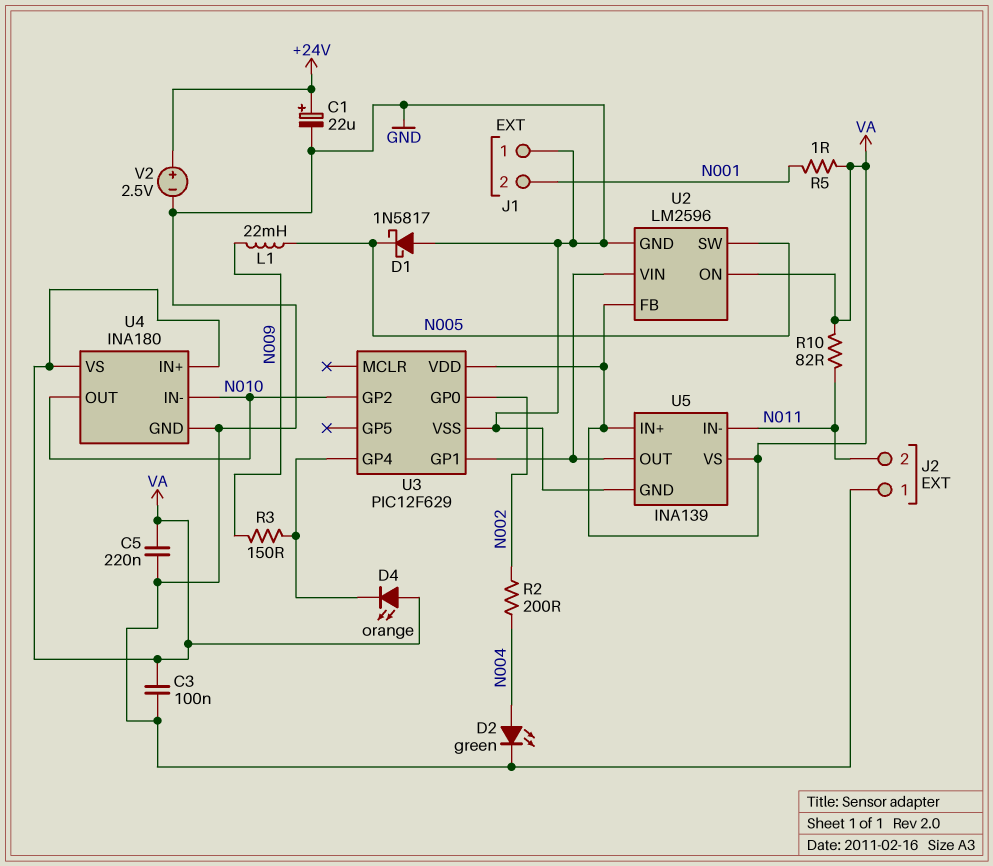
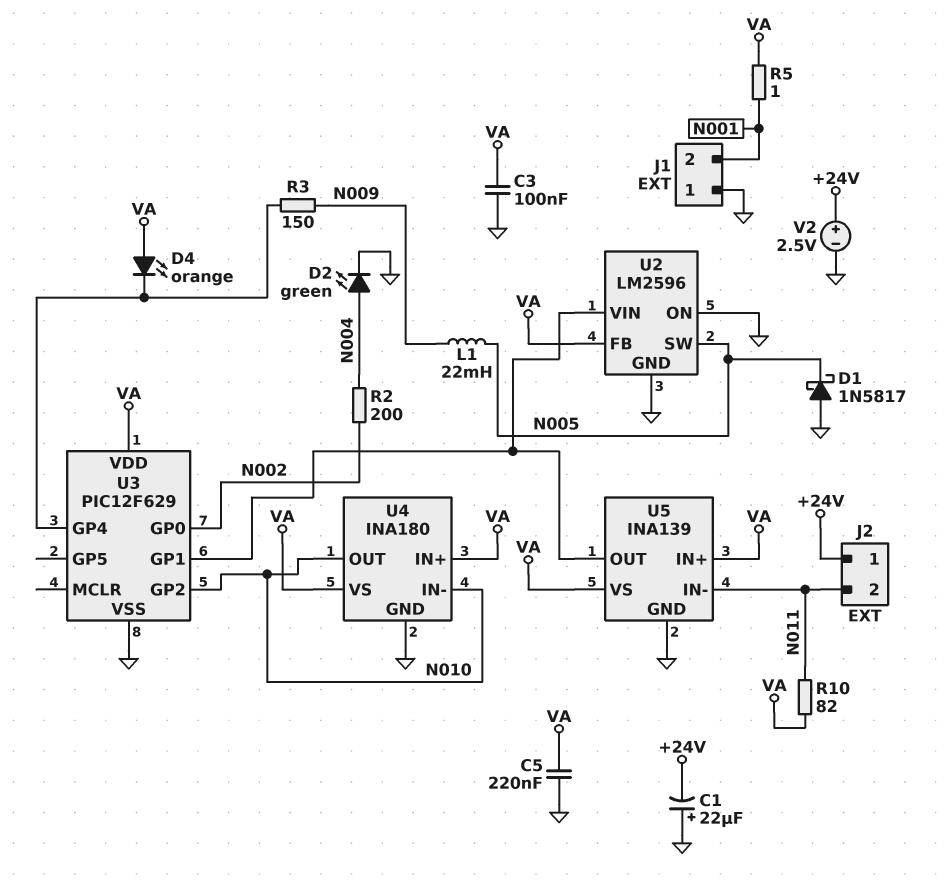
C1: 22uF (plus +24V, minus GND) -> 22uF (plus GND, minus +24V)
J2 pin 1: GND -> +24V
U2 pin ON: VA -> GND

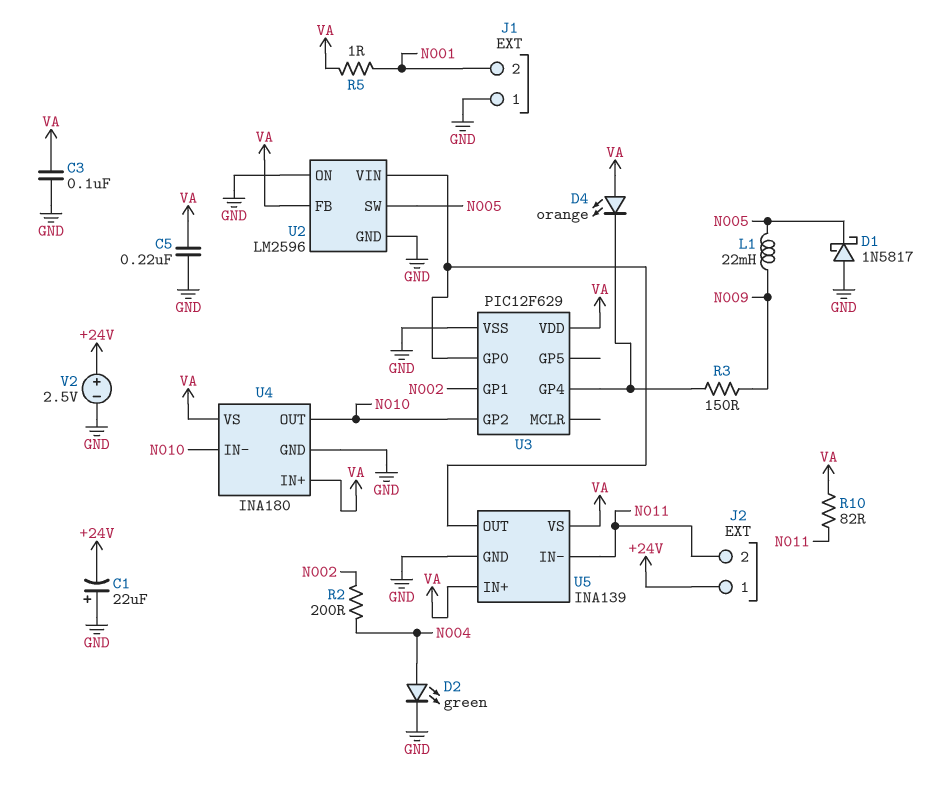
U3 pin GP0: N002 -> U2/VIN
U3 pin GP1: U2/VIN -> N002

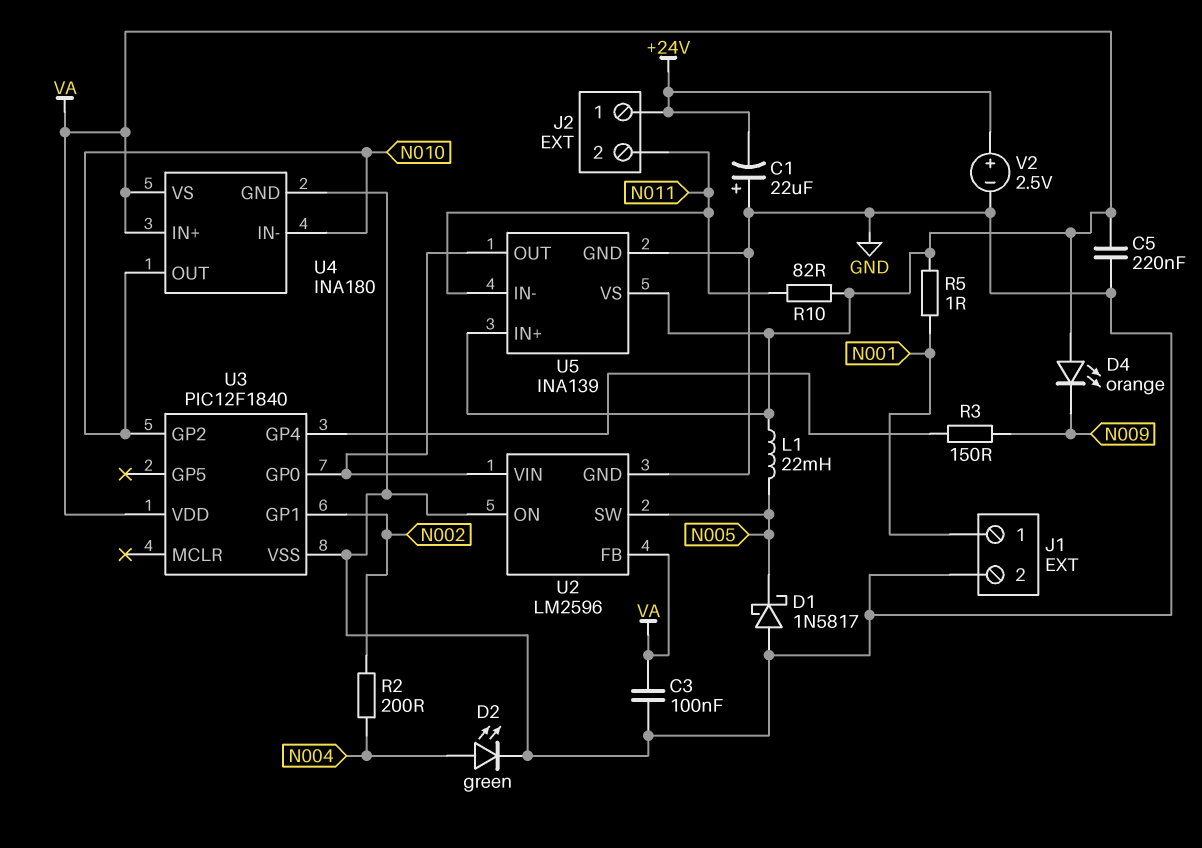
D4: LED orange (A VA, K U3/GP4) -> LED orange (A VA, K N009)
J1 pin 1: GND -> N001
J1 pin 2: N001 -> GND
L1: 22mH (N005, N009) -> 22mH (N005, VA)
U3: PIC12F629 -> PIC12F1840

